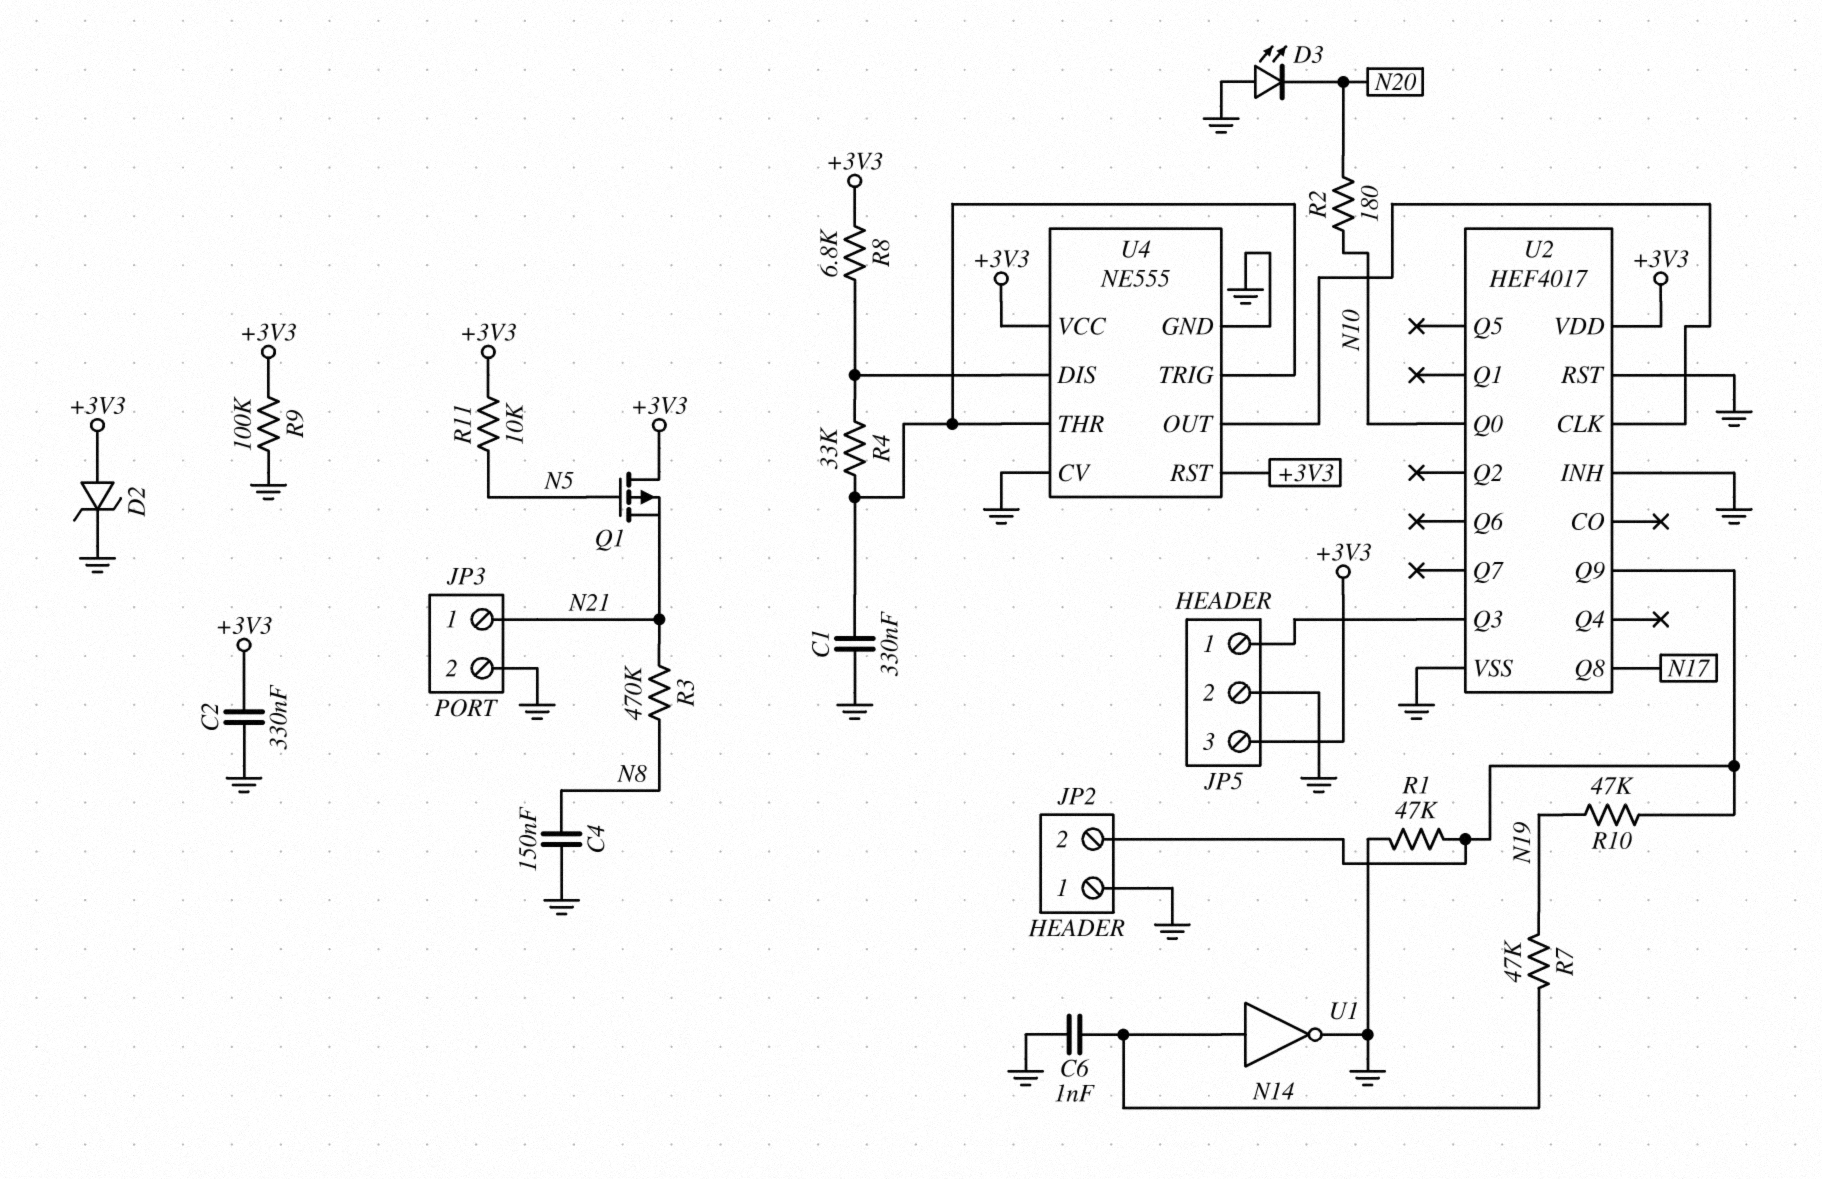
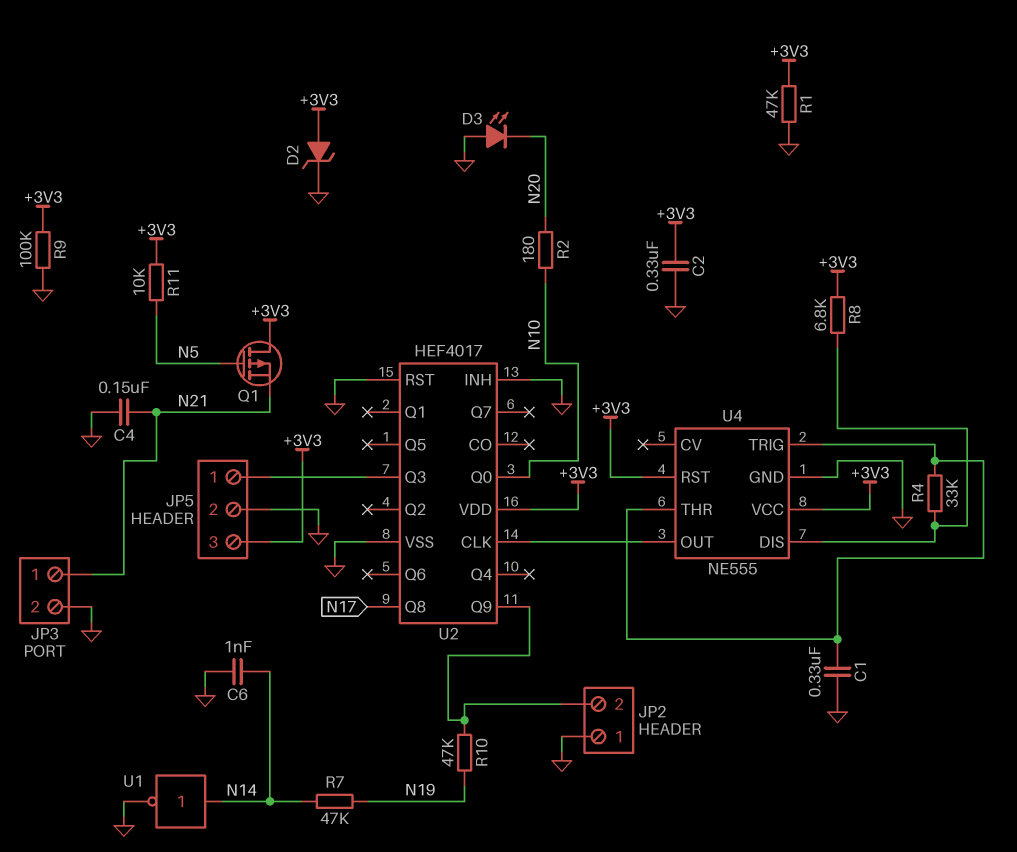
C4: 150nF (GND, N8) -> 150nF (GND, N21)
R1: 47k (GND, JP2/2) -> 47k (+3V3, GND)
R3: 470k (N8, N21) -> none
U4 pin CV: GND -> none

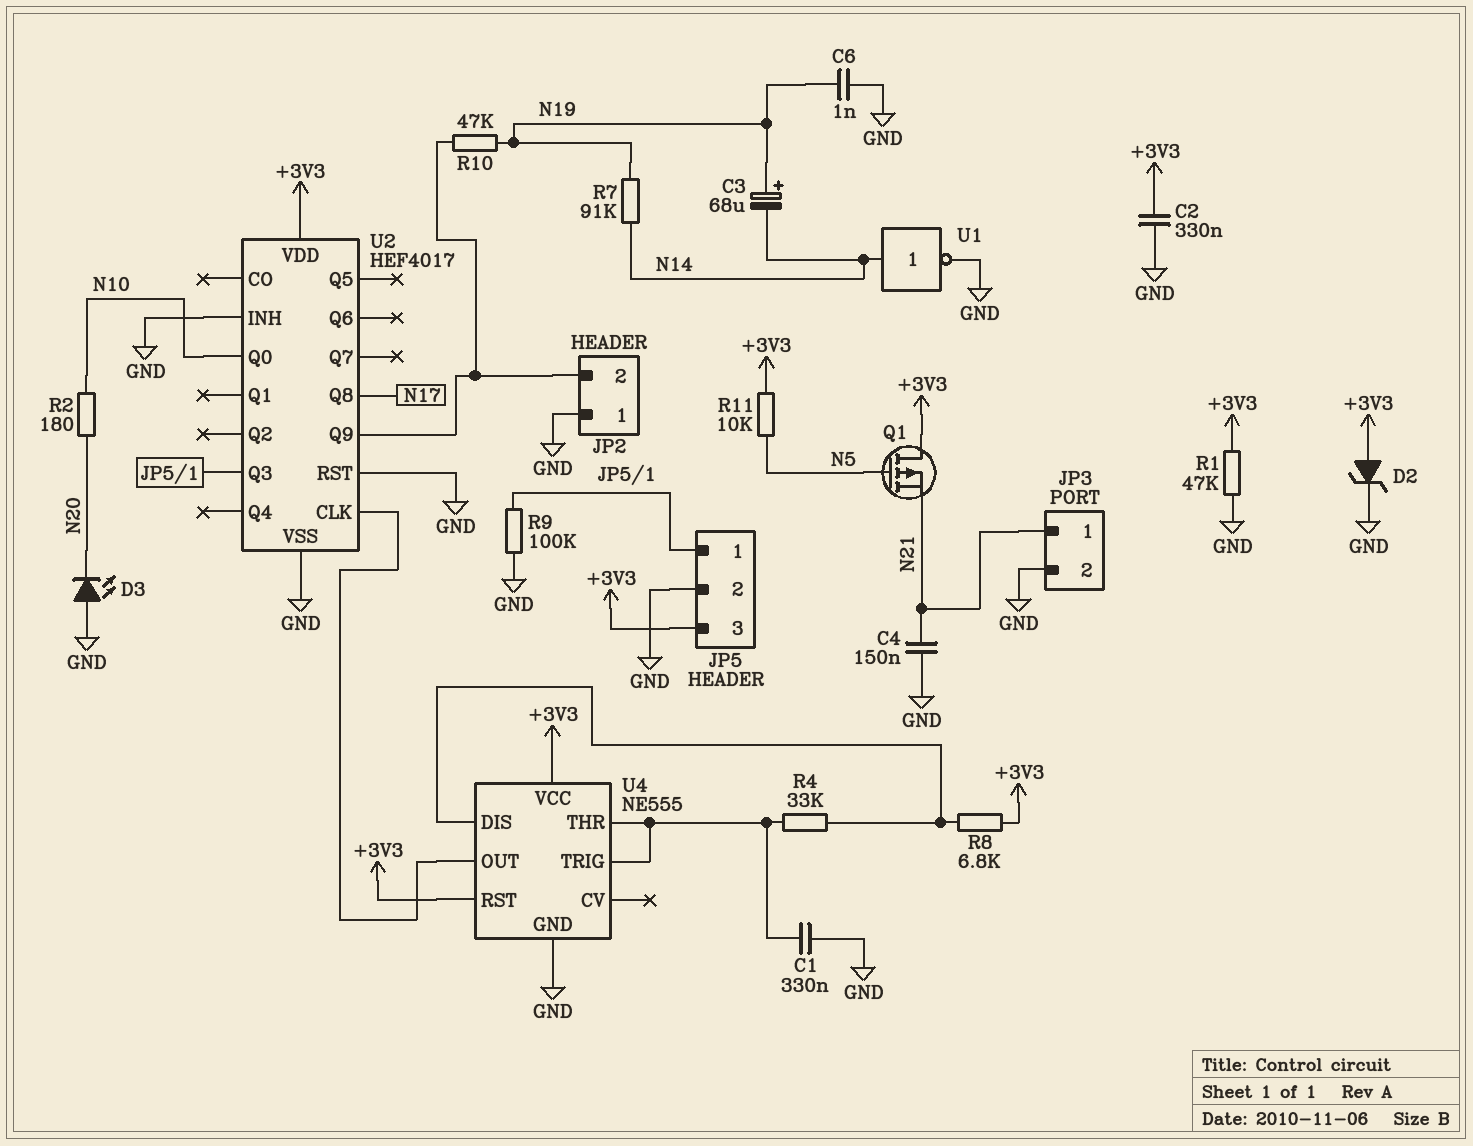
C3: none -> 68uF (plus N19, minus N14)
C6: 1nF (GND, N14) -> 1nF (GND, N19)
R7: 47k (N14, N19) -> 91k (N14, N19)
R9: 100k (+3V3, GND) -> 100k (GND, JP5/1)

